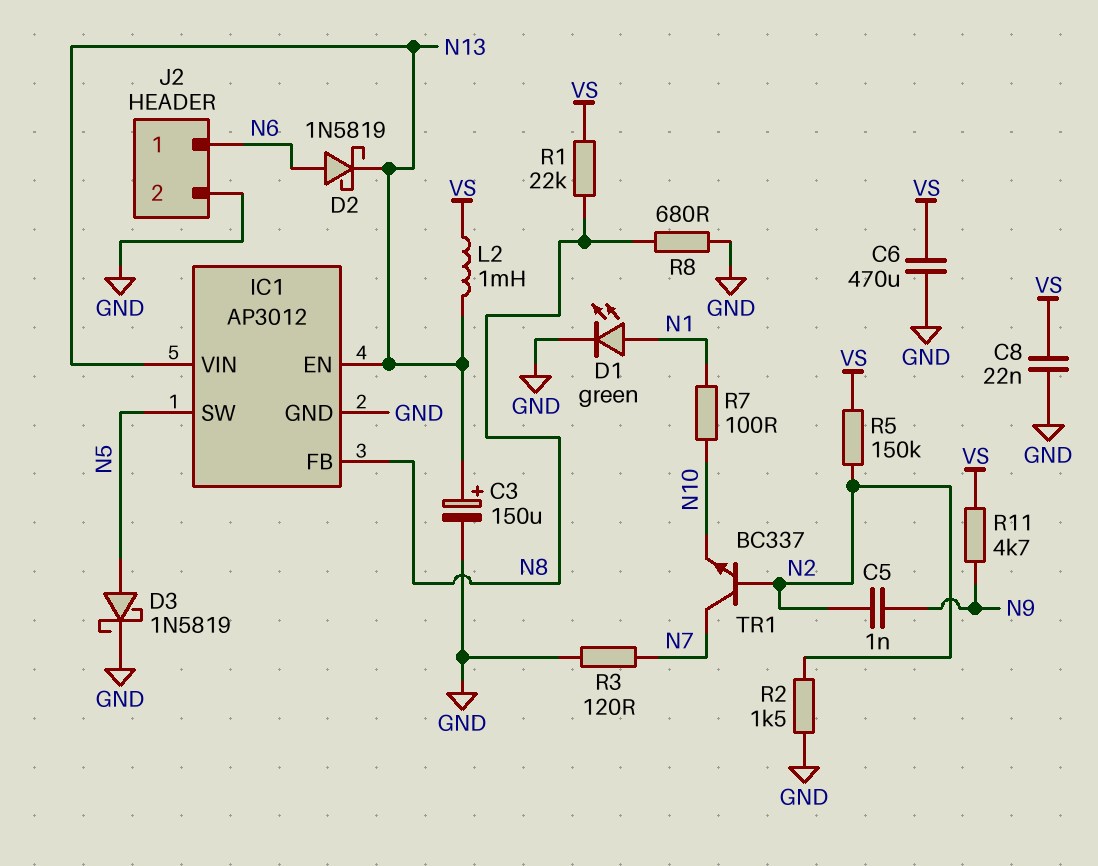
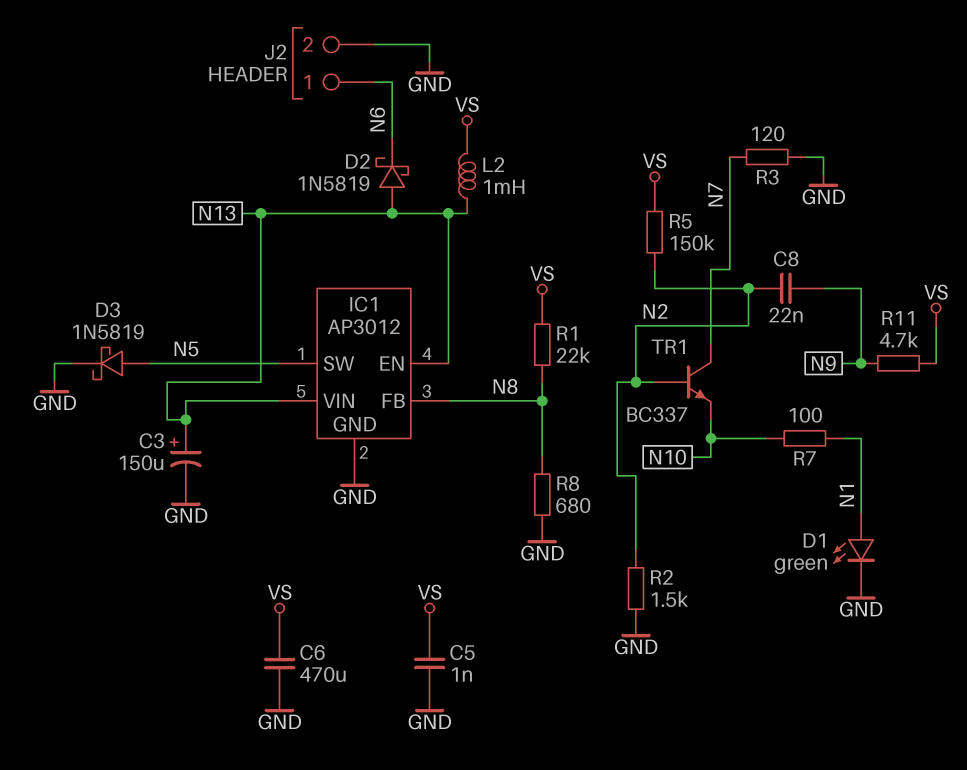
C5: 1nF (N2, N9) -> 1nF (GND, VS)
C8: 22nF (GND, VS) -> 22nF (N2, N9)
D2: schottky 1N5819 (A N6, K N13) -> schottky 1N5819 (A N13, K N6)

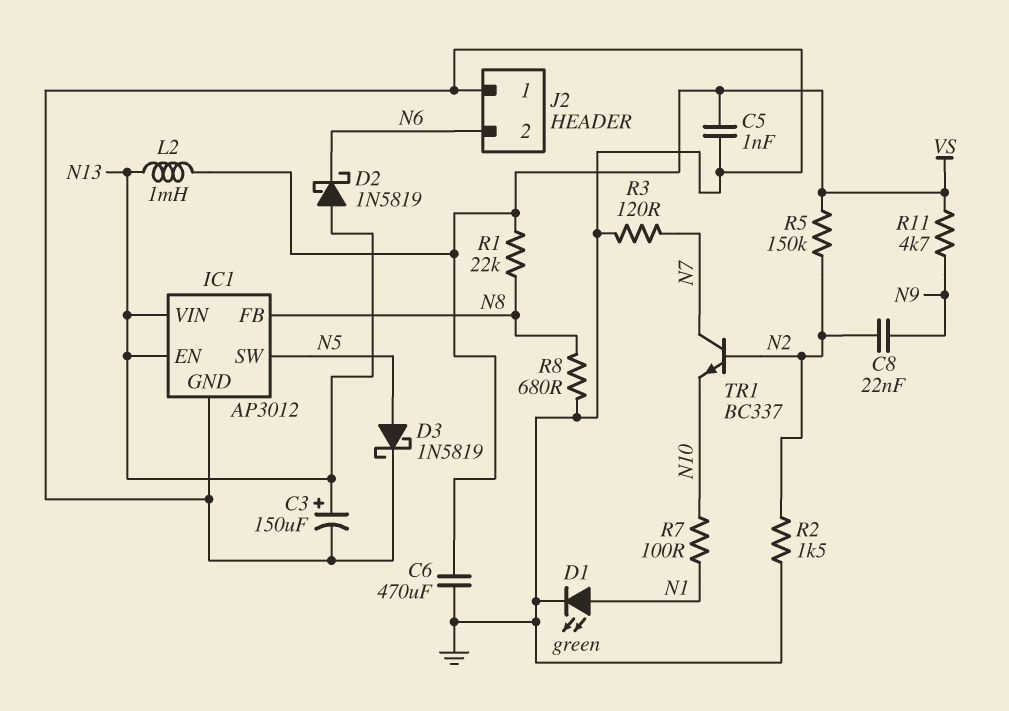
J2 pin 1: N6 -> GND
J2 pin 2: GND -> N6

